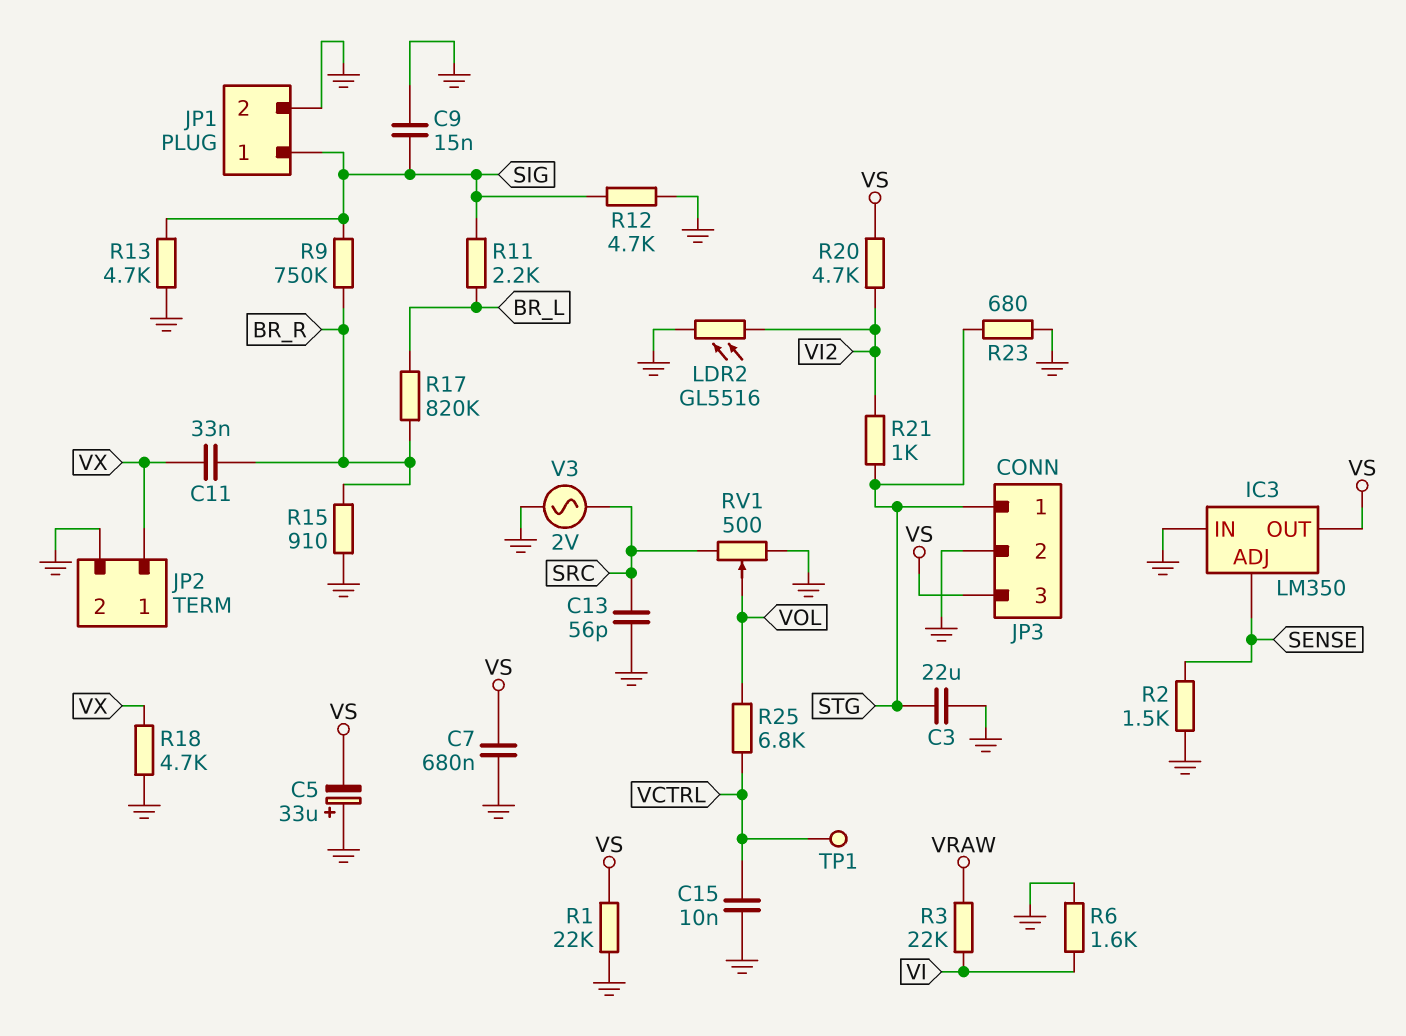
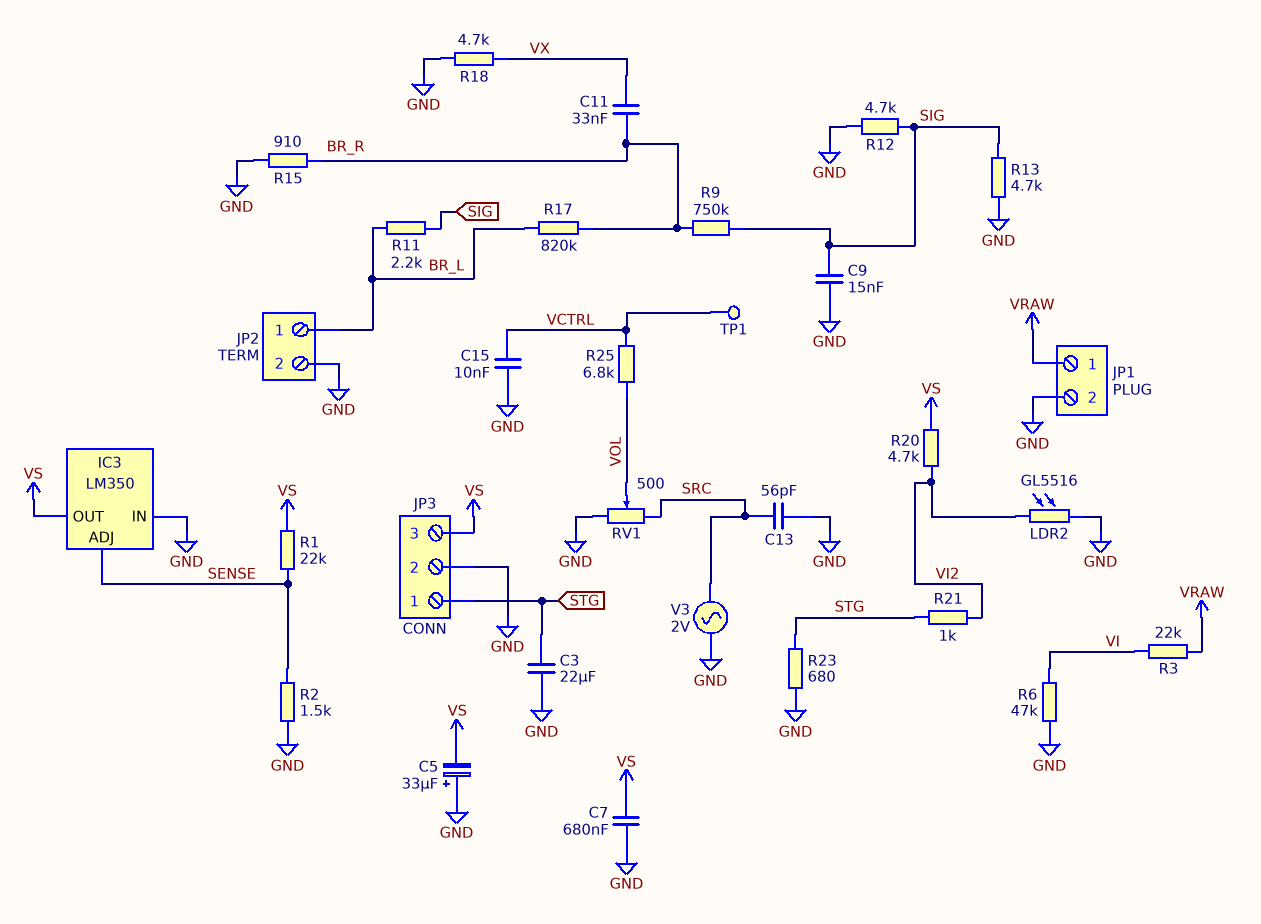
JP1 pin 1: SIG -> VRAW
JP2 pin 1: VX -> BR_L
R1: 22k (GND, VS) -> 22k (SENSE, VS)
R6: 1.6k (GND, VI) -> 47k (GND, VI)

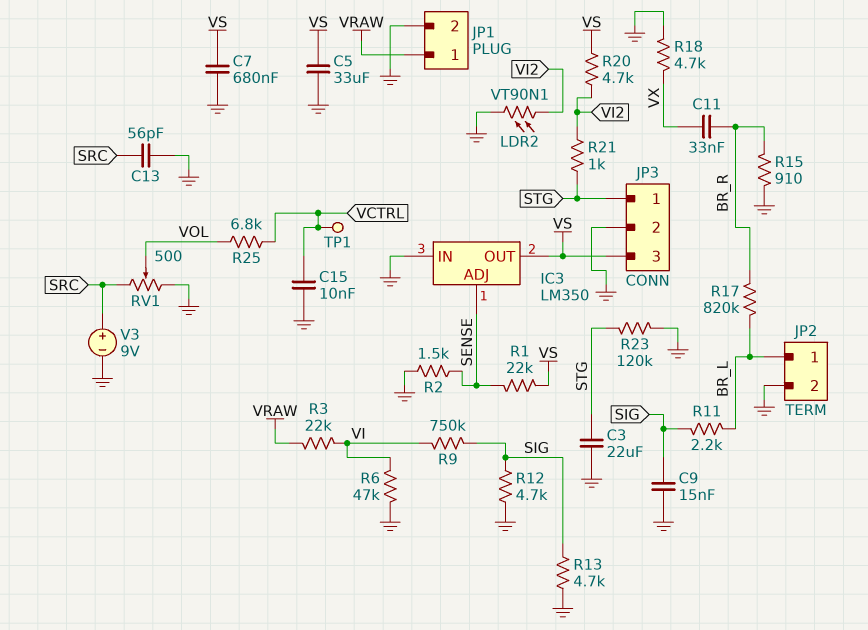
C5: 33uF (plus GND, minus VS) -> 33uF (GND, VS)
LDR2: GL5516 (GND, VI2) -> VT90N1 (GND, VI2)
R9: 750k (BR_R, SIG) -> 750k (SIG, VI)
R23: 680 (GND, STG) -> 120k (GND, STG)
V3: AC 2V (GND, SRC) -> 9V (plus SRC, minus GND)

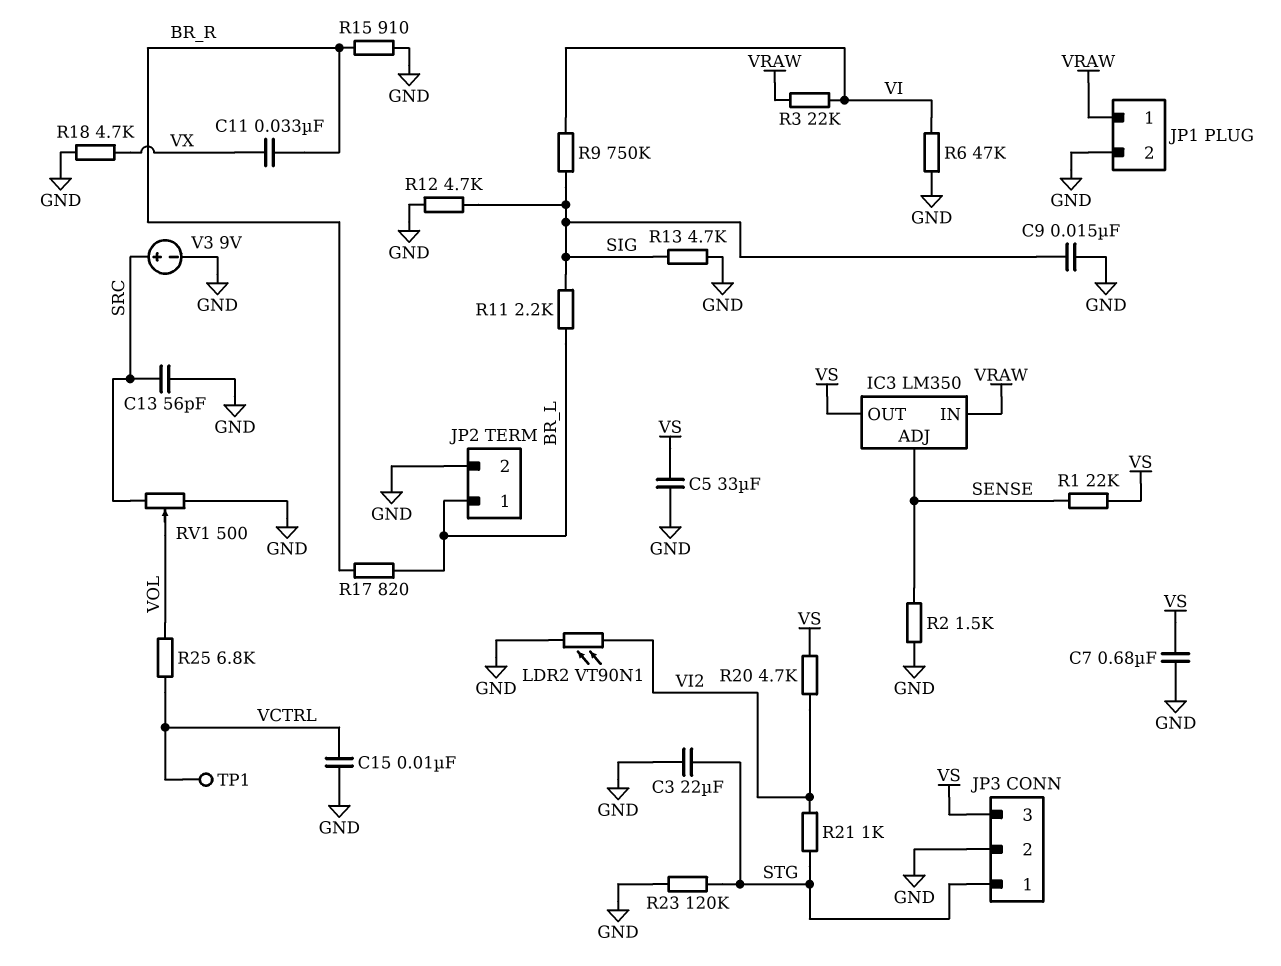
IC3 pin IN: GND -> VRAW
R17: 820k (BR_L, BR_R) -> 820 (BR_L, BR_R)

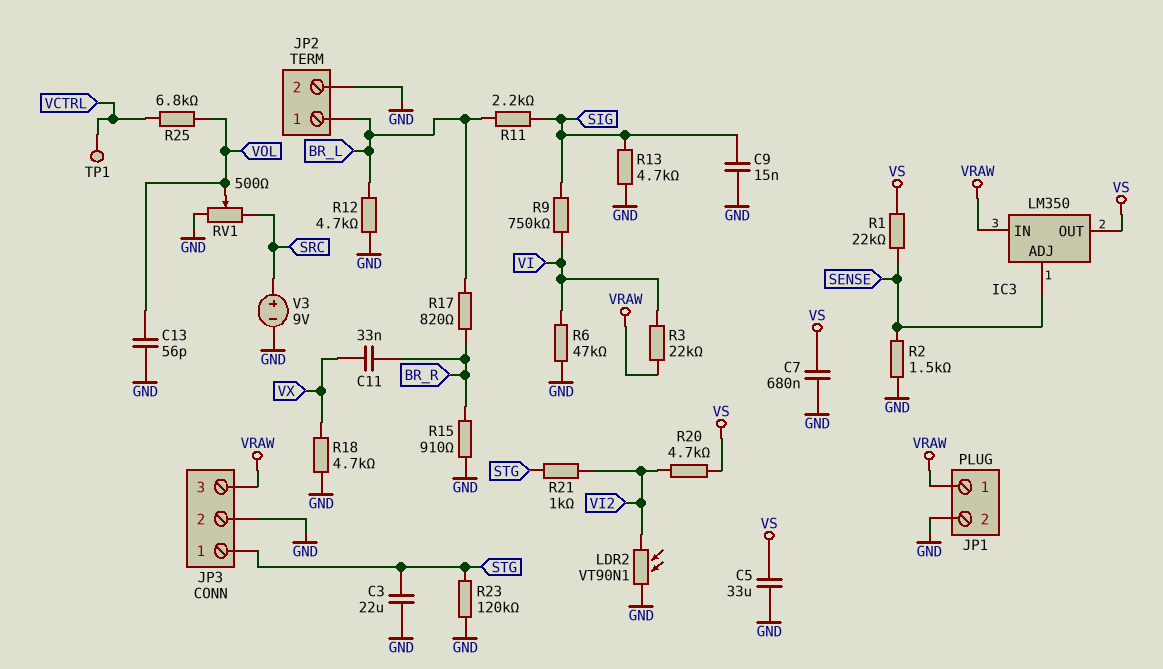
C13: 56pF (GND, SRC) -> 56pF (GND, VOL)
C15: 10nF (GND, VCTRL) -> none
JP3 pin 3: VS -> VRAW
R12: 4.7k (GND, SIG) -> 4.7k (BR_L, GND)

